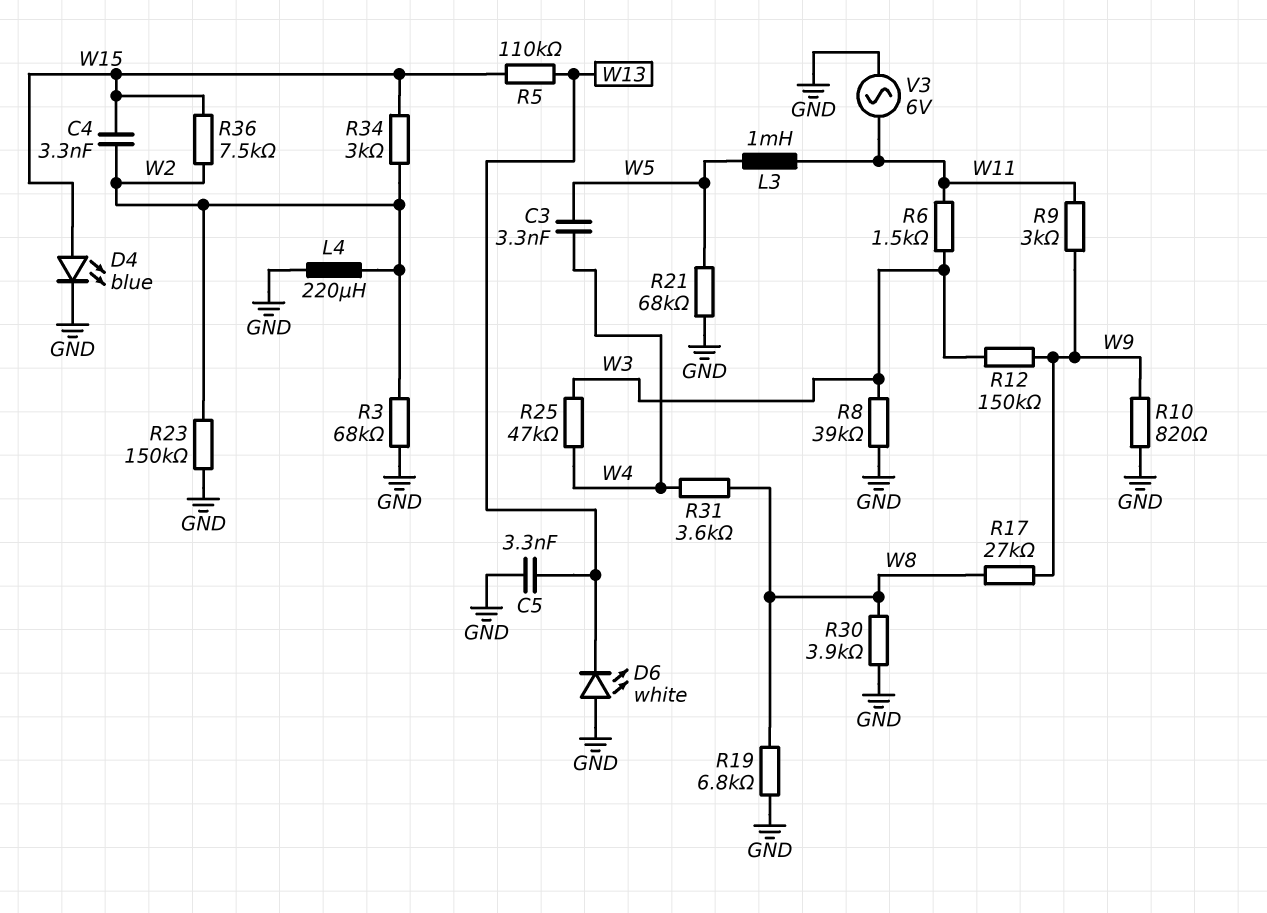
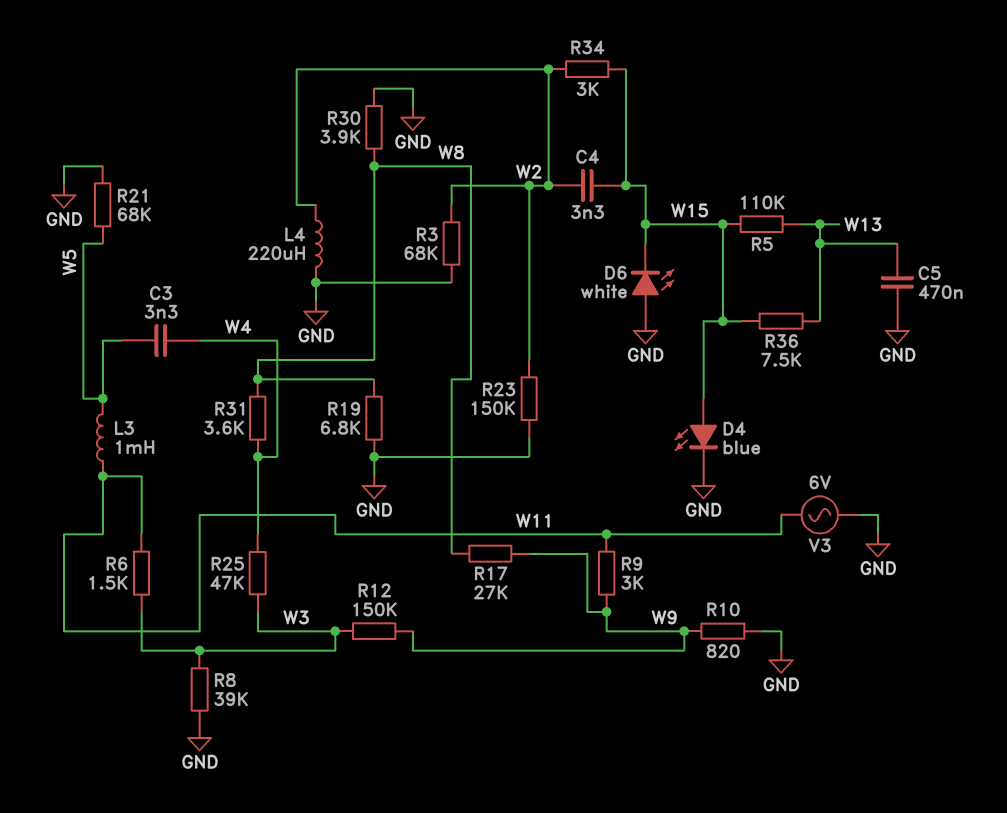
C5: 3.3nF (GND, W13) -> 470nF (GND, W13)
D6: LED white (A GND, K W13) -> LED white (A GND, K W15)
R36: 7.5k (W2, W15) -> 7.5k (W13, W15)

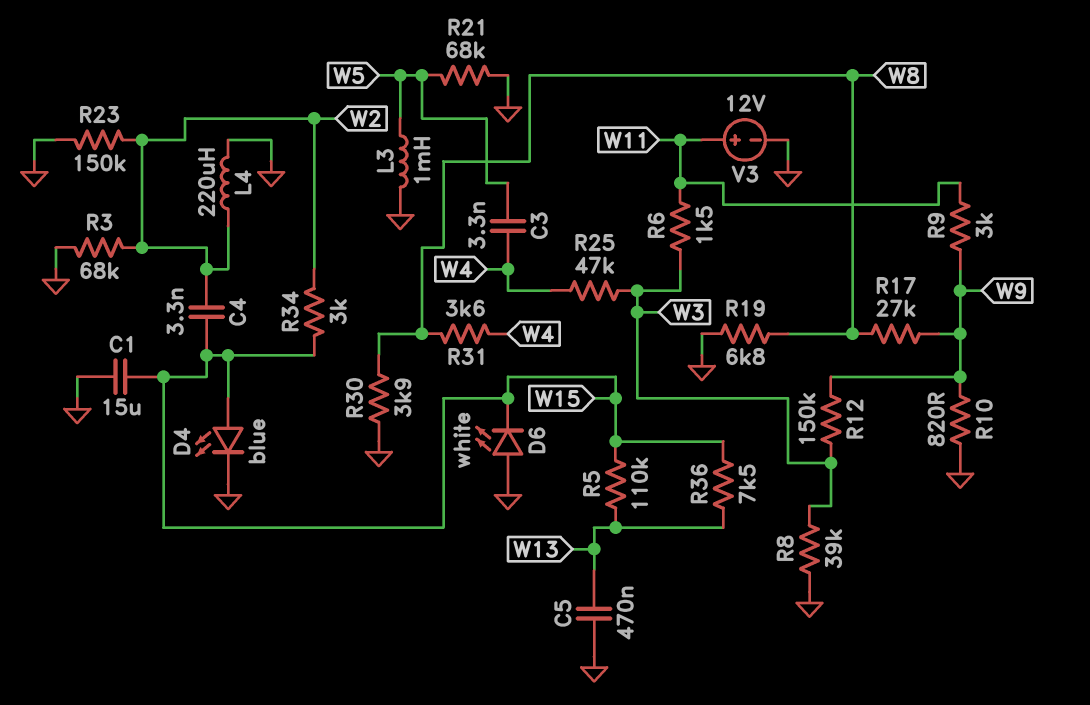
C1: none -> 15uF (GND, W15)
L3: 1mH (W5, W11) -> 1mH (GND, W5)
V3: AC 6V (GND, W11) -> 12V (plus W11, minus GND)

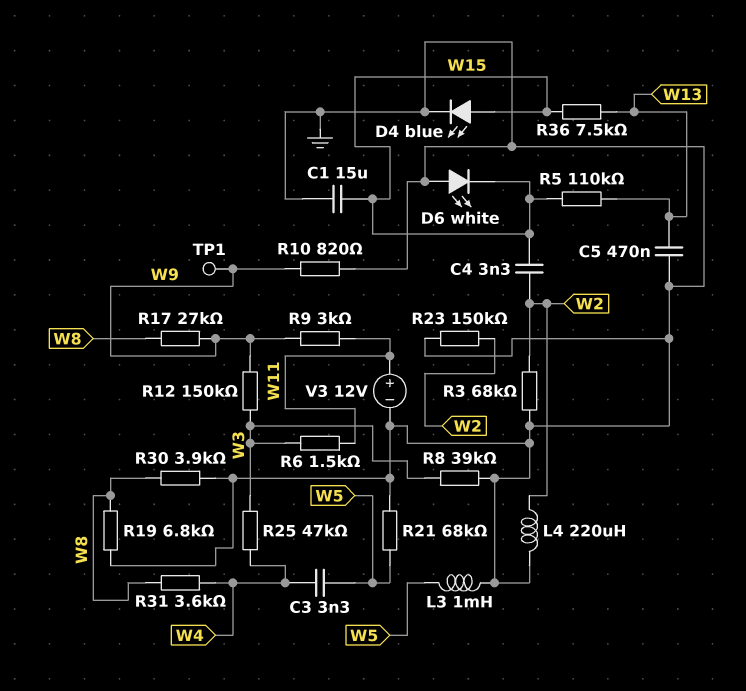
R34: 3k (W2, W15) -> none
TP1: none -> test point (W9)

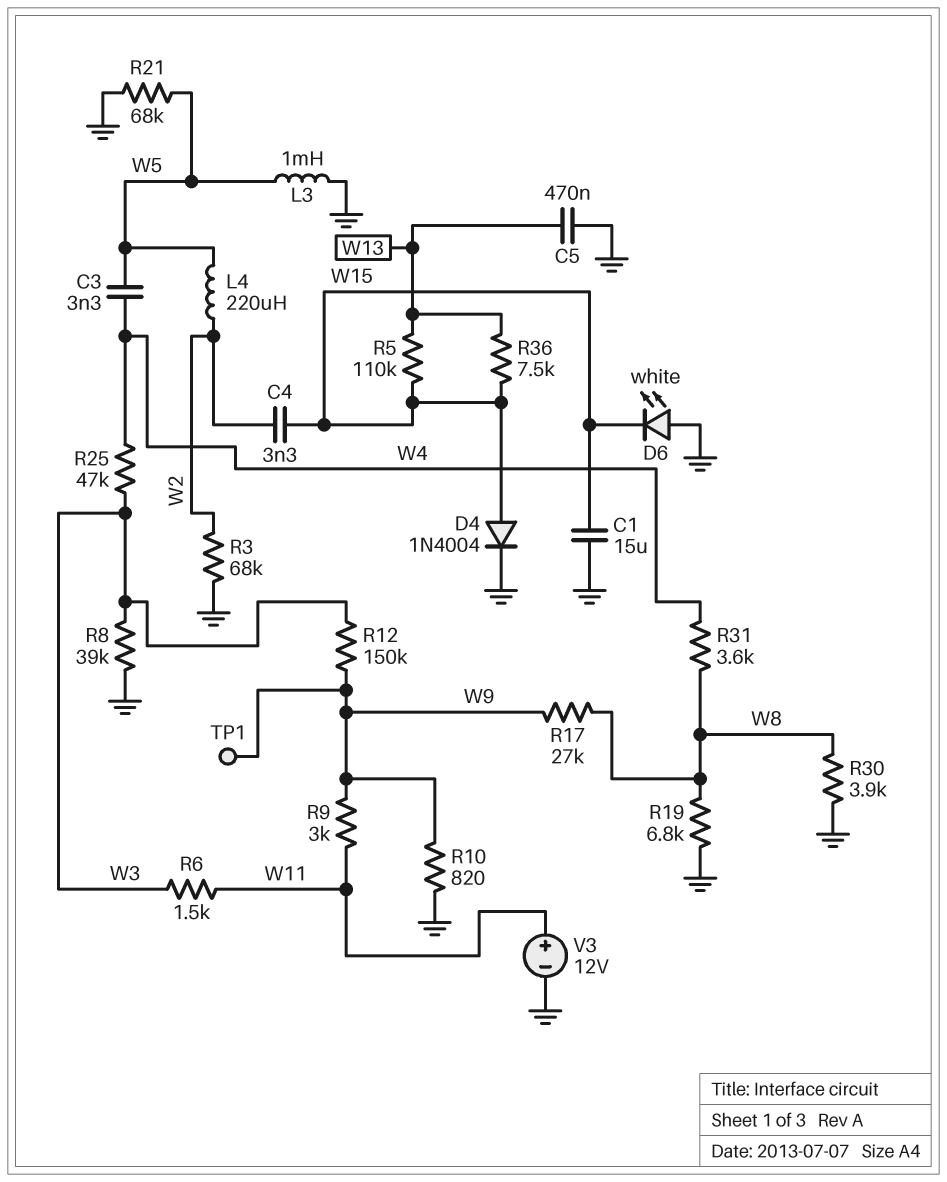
D4: LED blue (A W15, K GND) -> diode 1N4004 (A W15, K GND)
L4: 220uH (GND, W2) -> 220uH (W2, W5)
R23: 150k (GND, W2) -> none

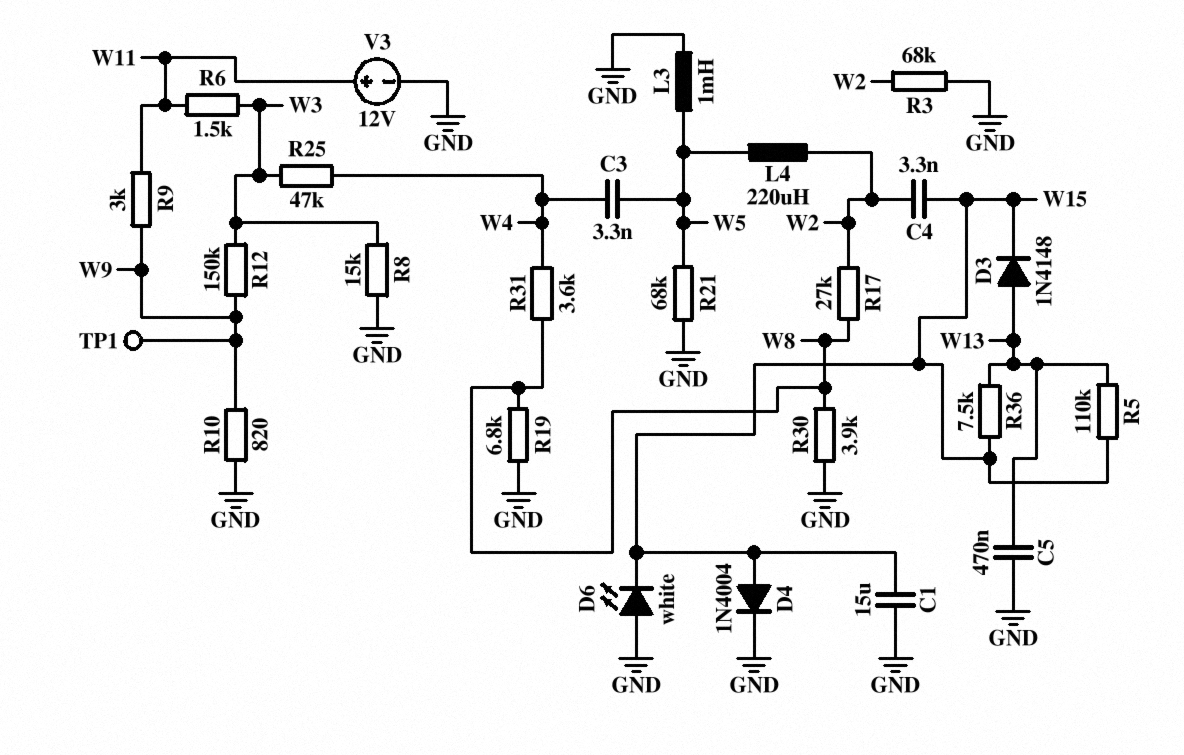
D3: none -> diode 1N4148 (A W13, K W15)
R8: 39k (GND, W3) -> 15k (GND, W3)
R17: 27k (W8, W9) -> 27k (W2, W8)

